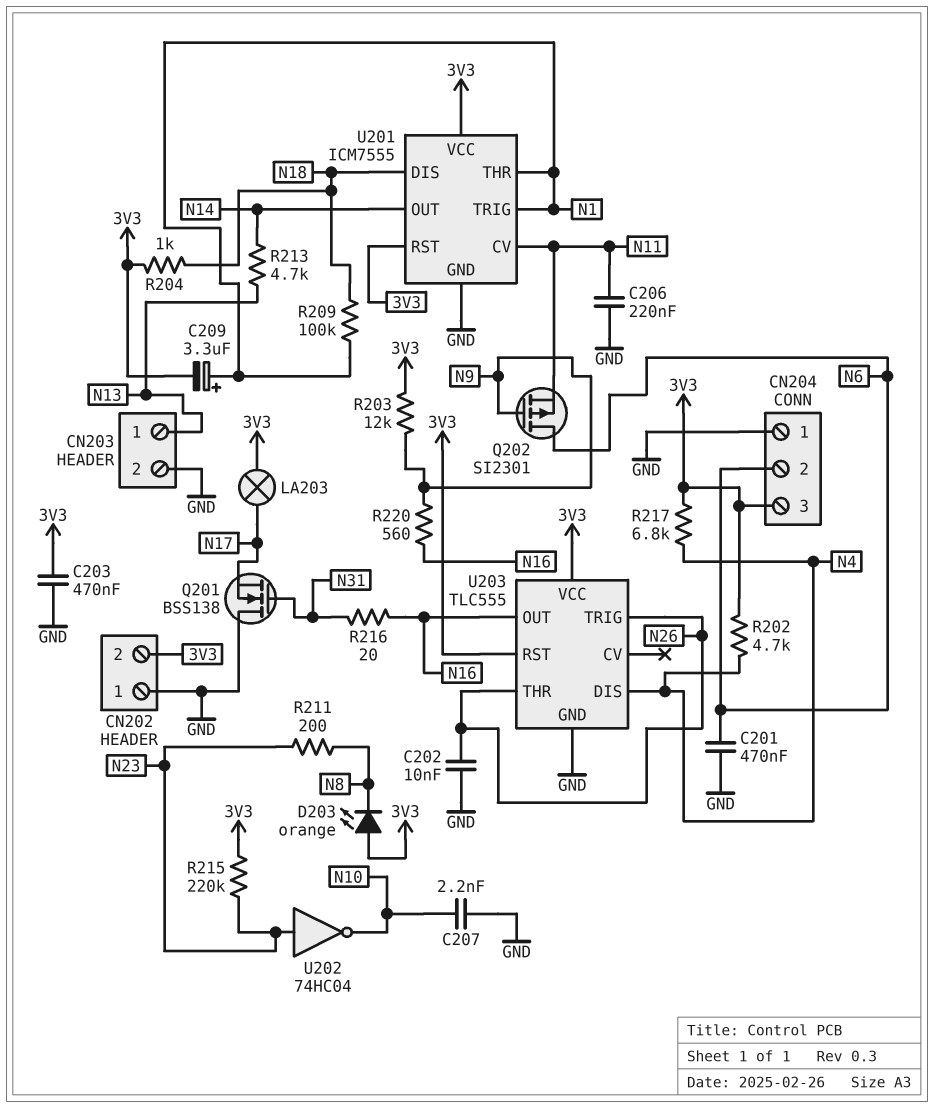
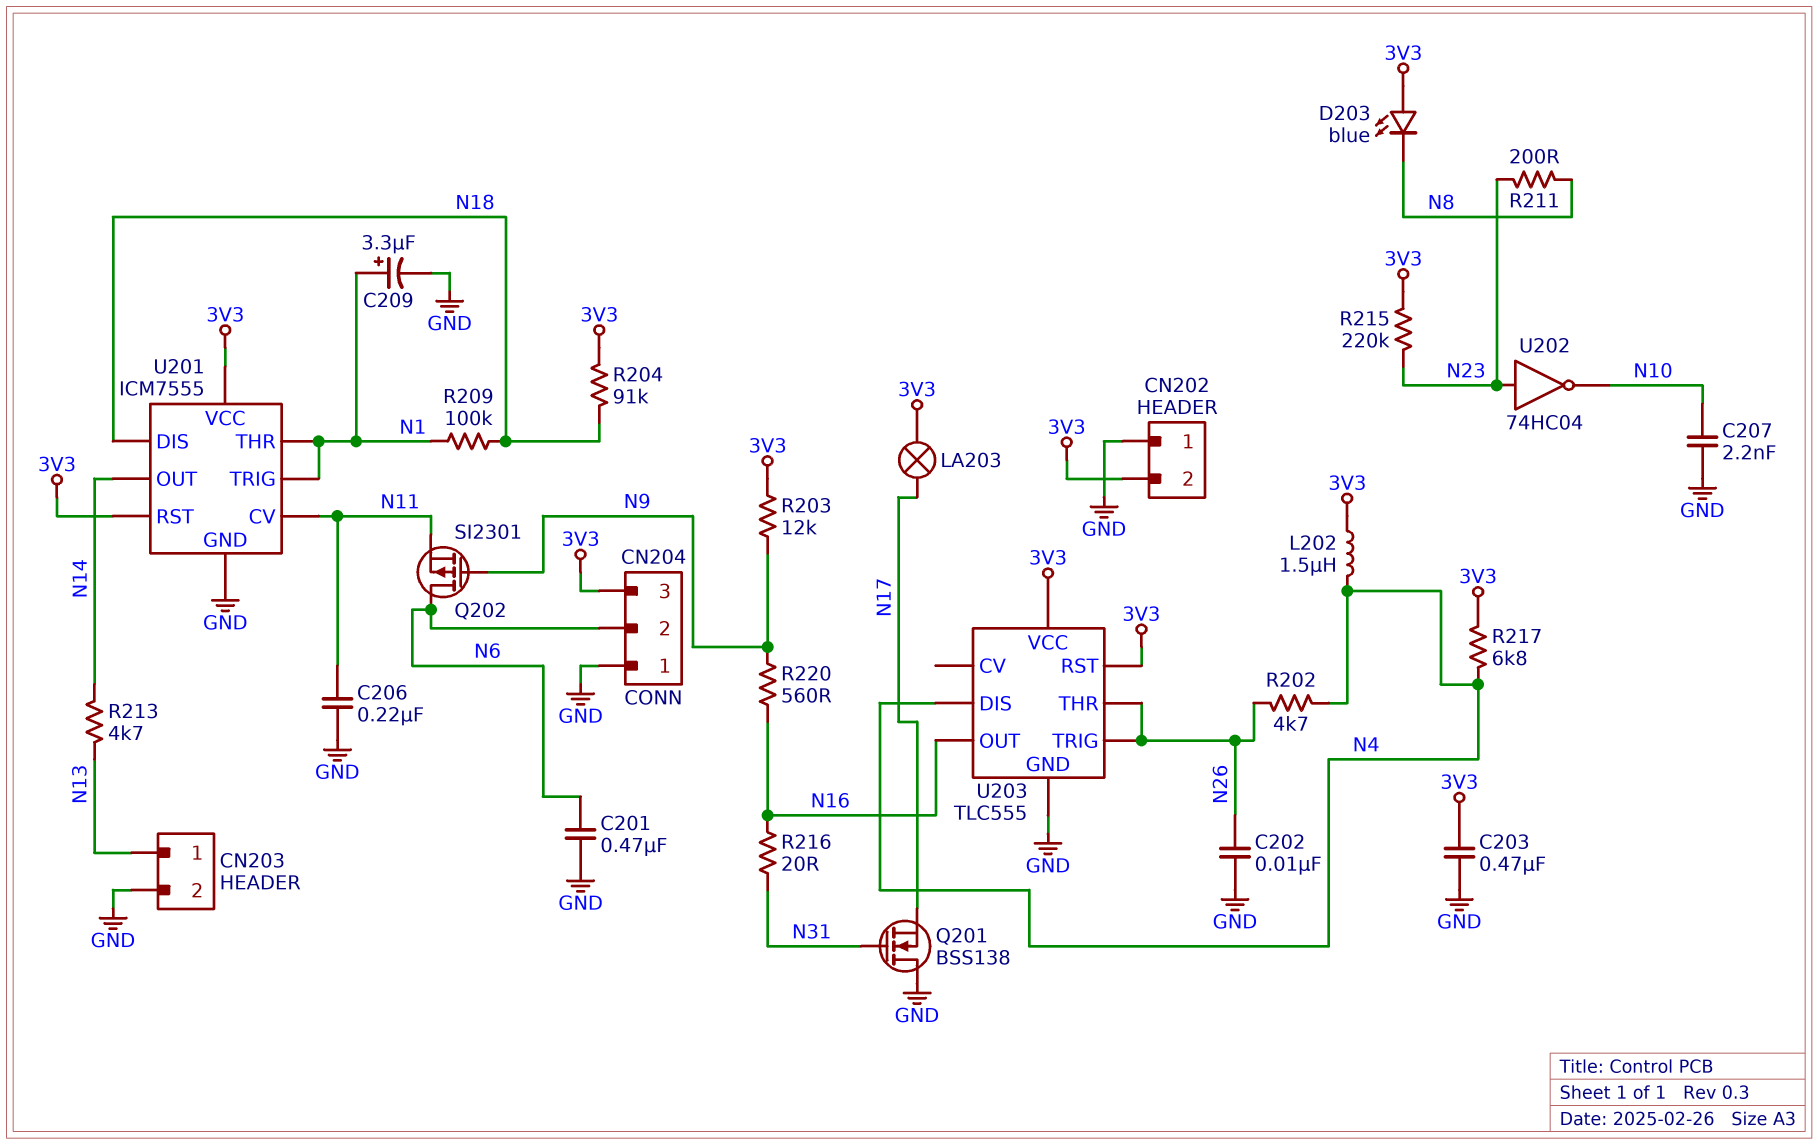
C209: 3.3uF (plus N1, minus 3V3) -> 3.3uF (plus N1, minus GND)
D203: LED orange (A 3V3, K N8) -> LED blue (A 3V3, K N8)
L202: none -> 1.5uH (3V3, N4)
R202: 4.7k (3V3, N4) -> 4.7k (N4, N26)
R204: 1k (3V3, N18) -> 91k (3V3, N18)

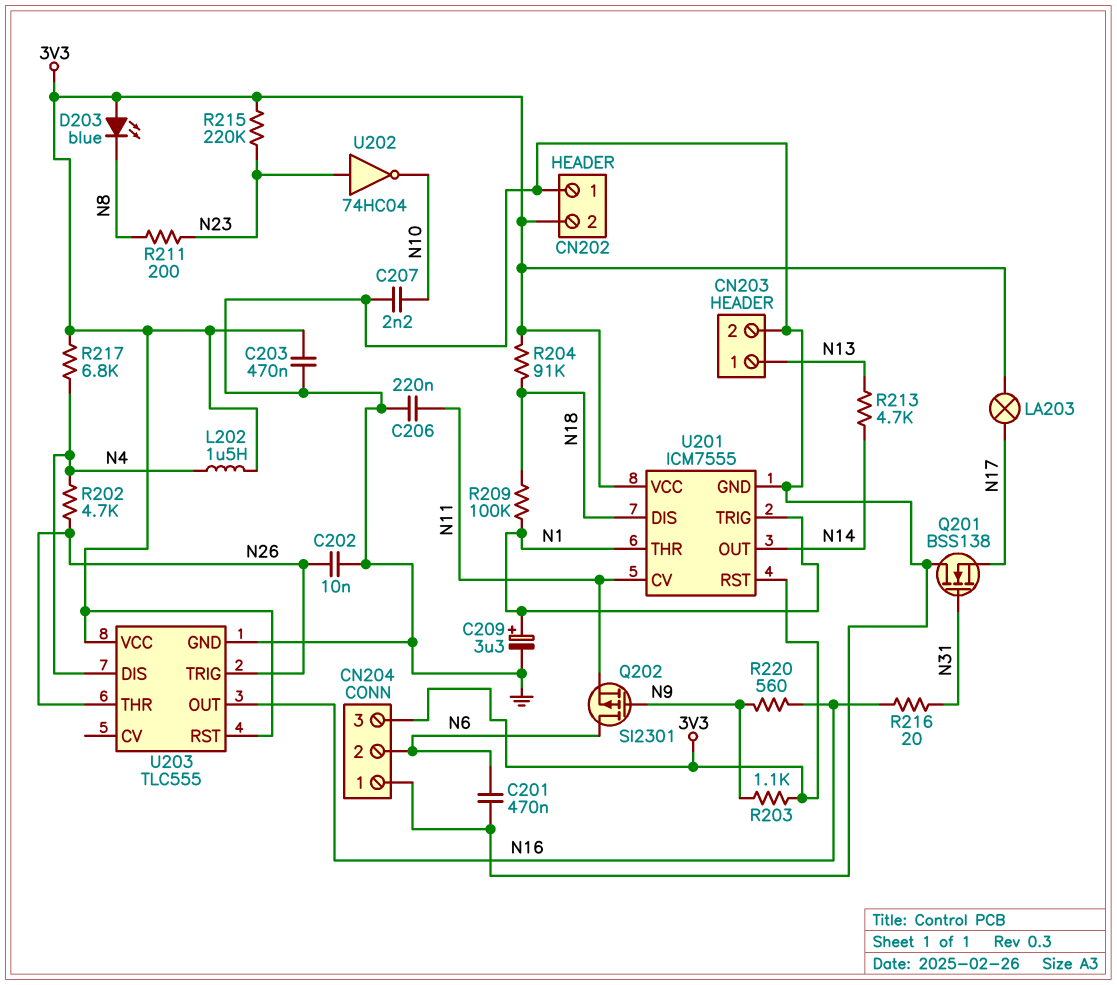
R203: 12k (3V3, N9) -> 1.1k (3V3, N9)

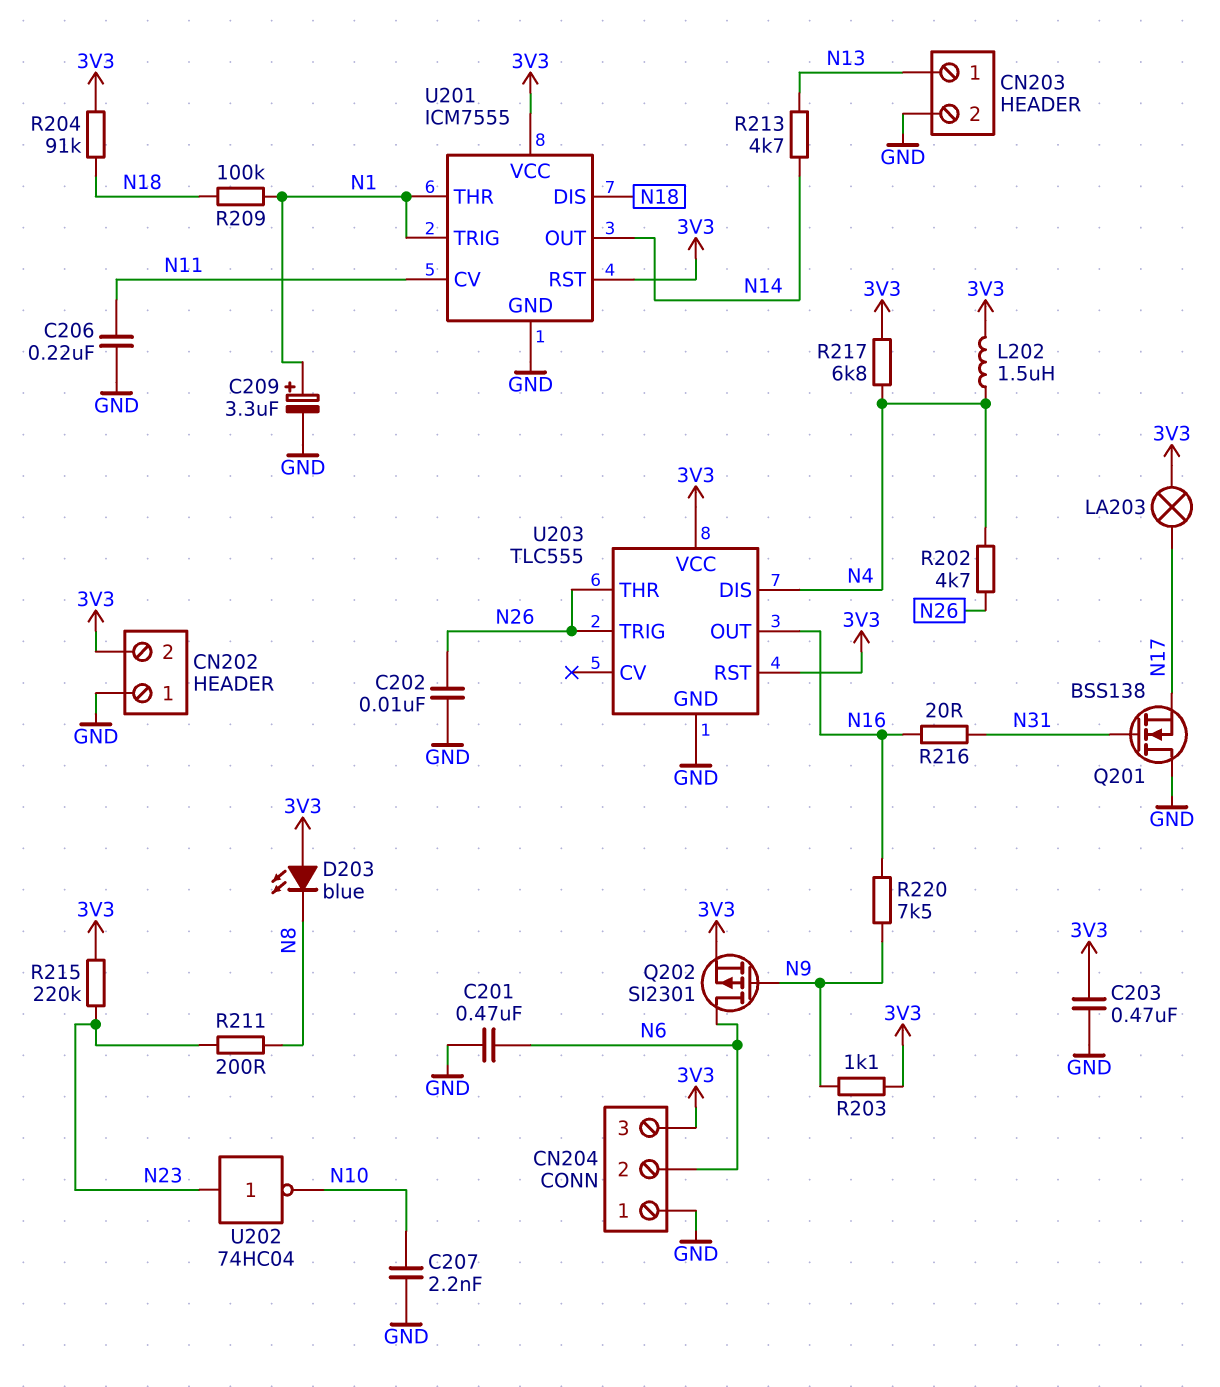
Q202: PMOS SI2301 (G N9, D N6, S N11) -> PMOS SI2301 (G N9, D N6, S 3V3)
R220: 560 (N9, N16) -> 7.5k (N9, N16)

